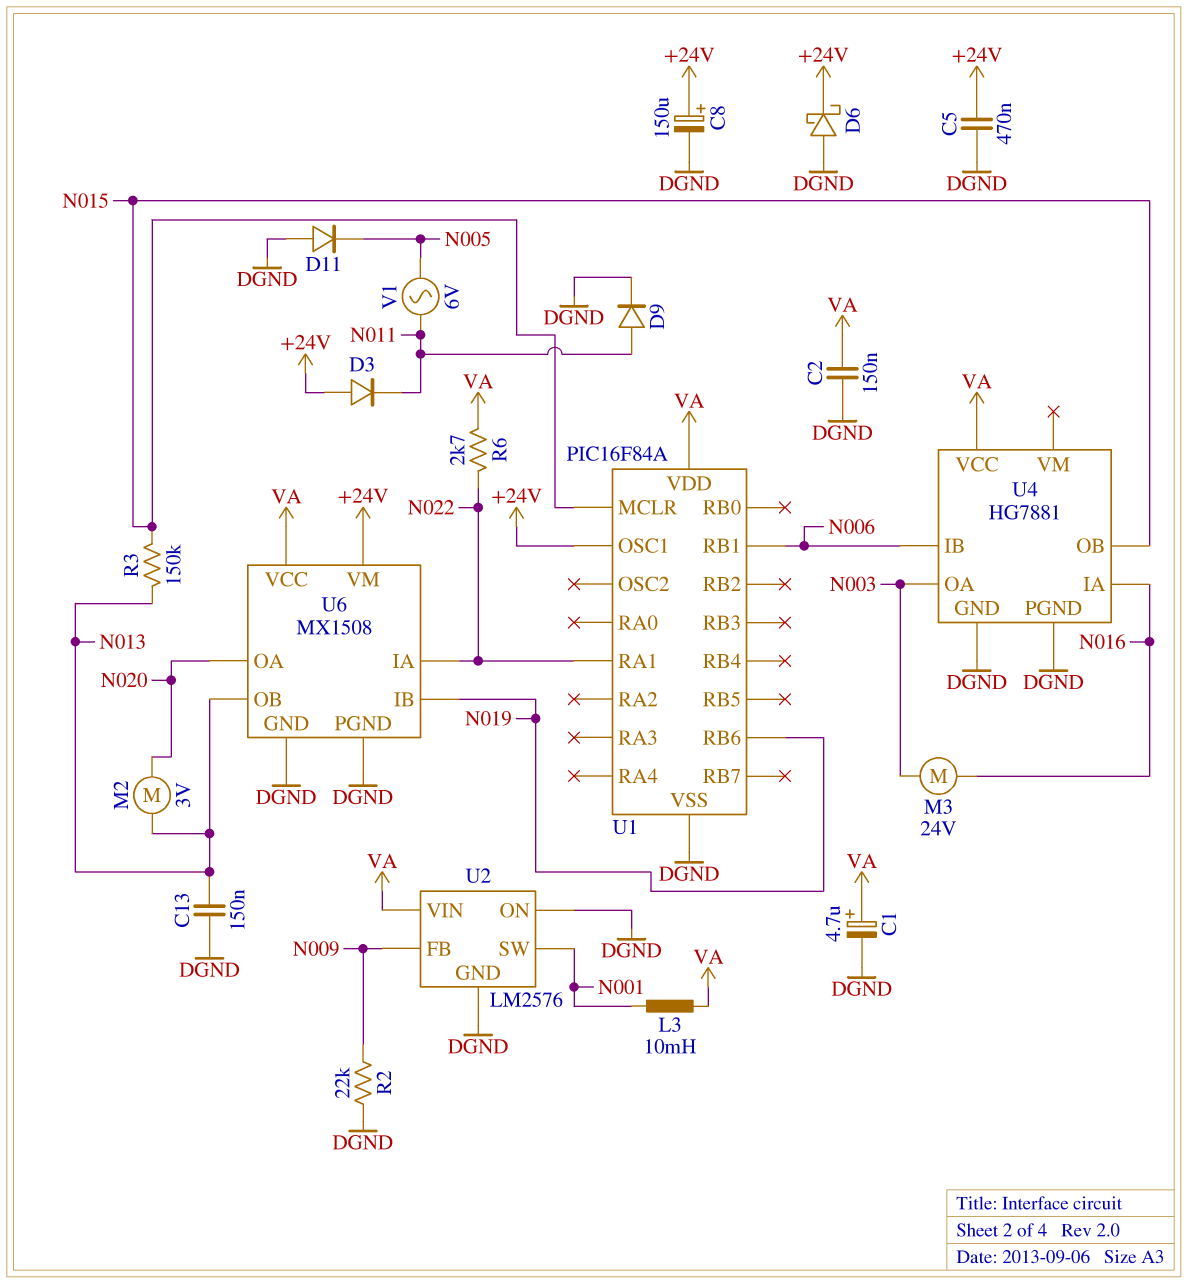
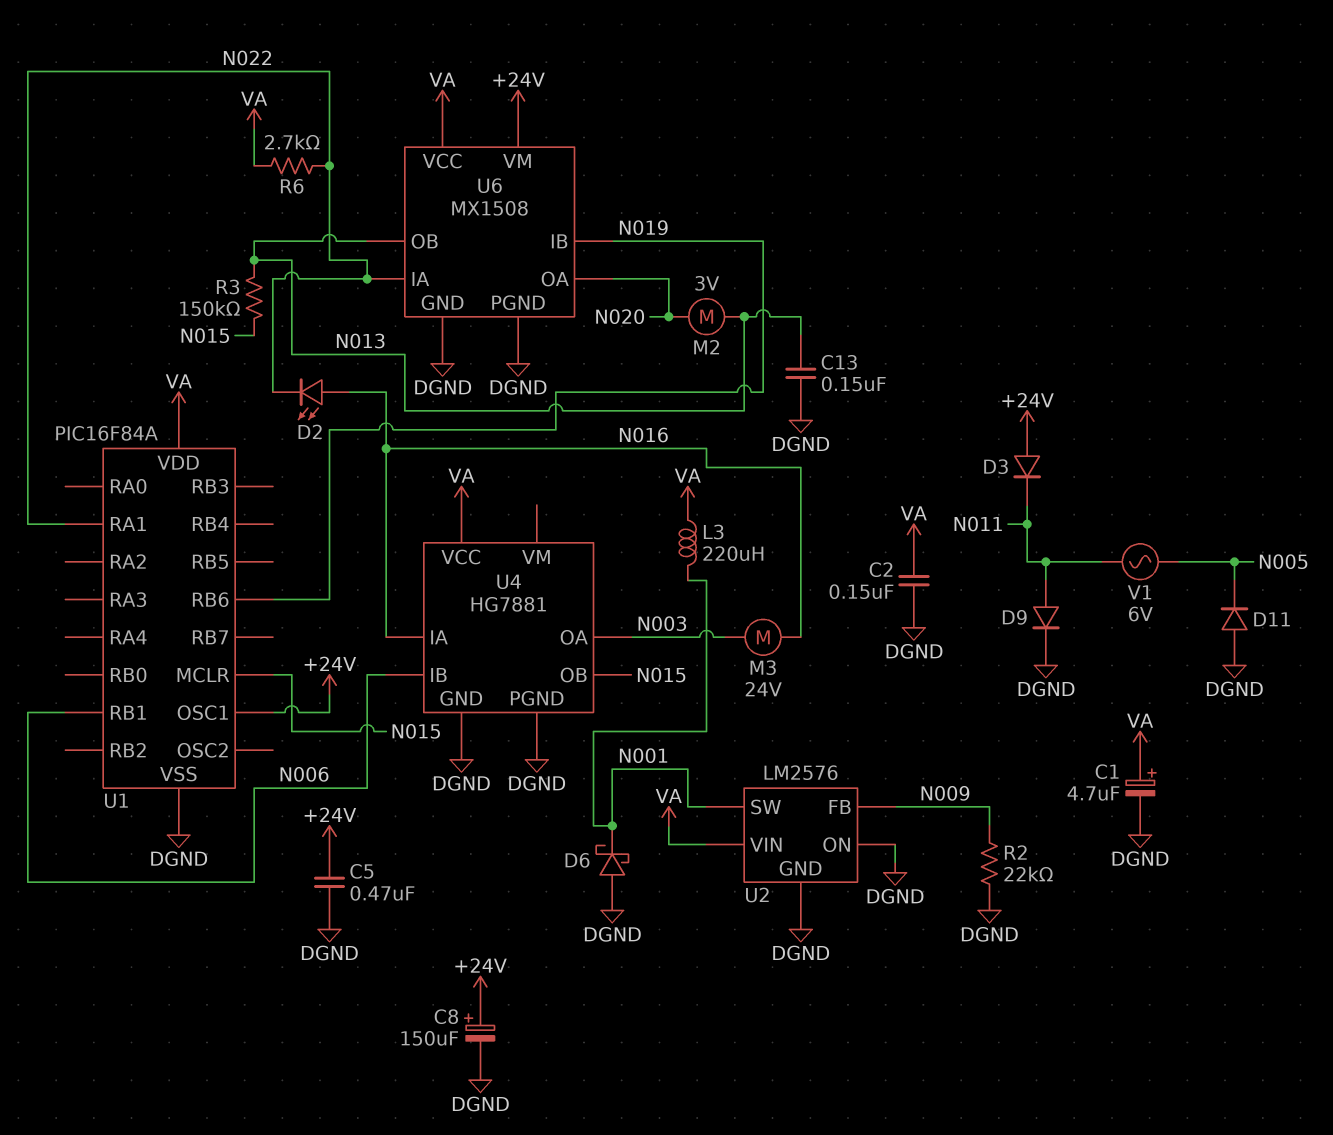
D2: none -> LED (A N016, K N022)
D6: schottky (A DGND, K +24V) -> schottky (A DGND, K N001)
L3: 10mH (N001, VA) -> 220uH (N001, VA)

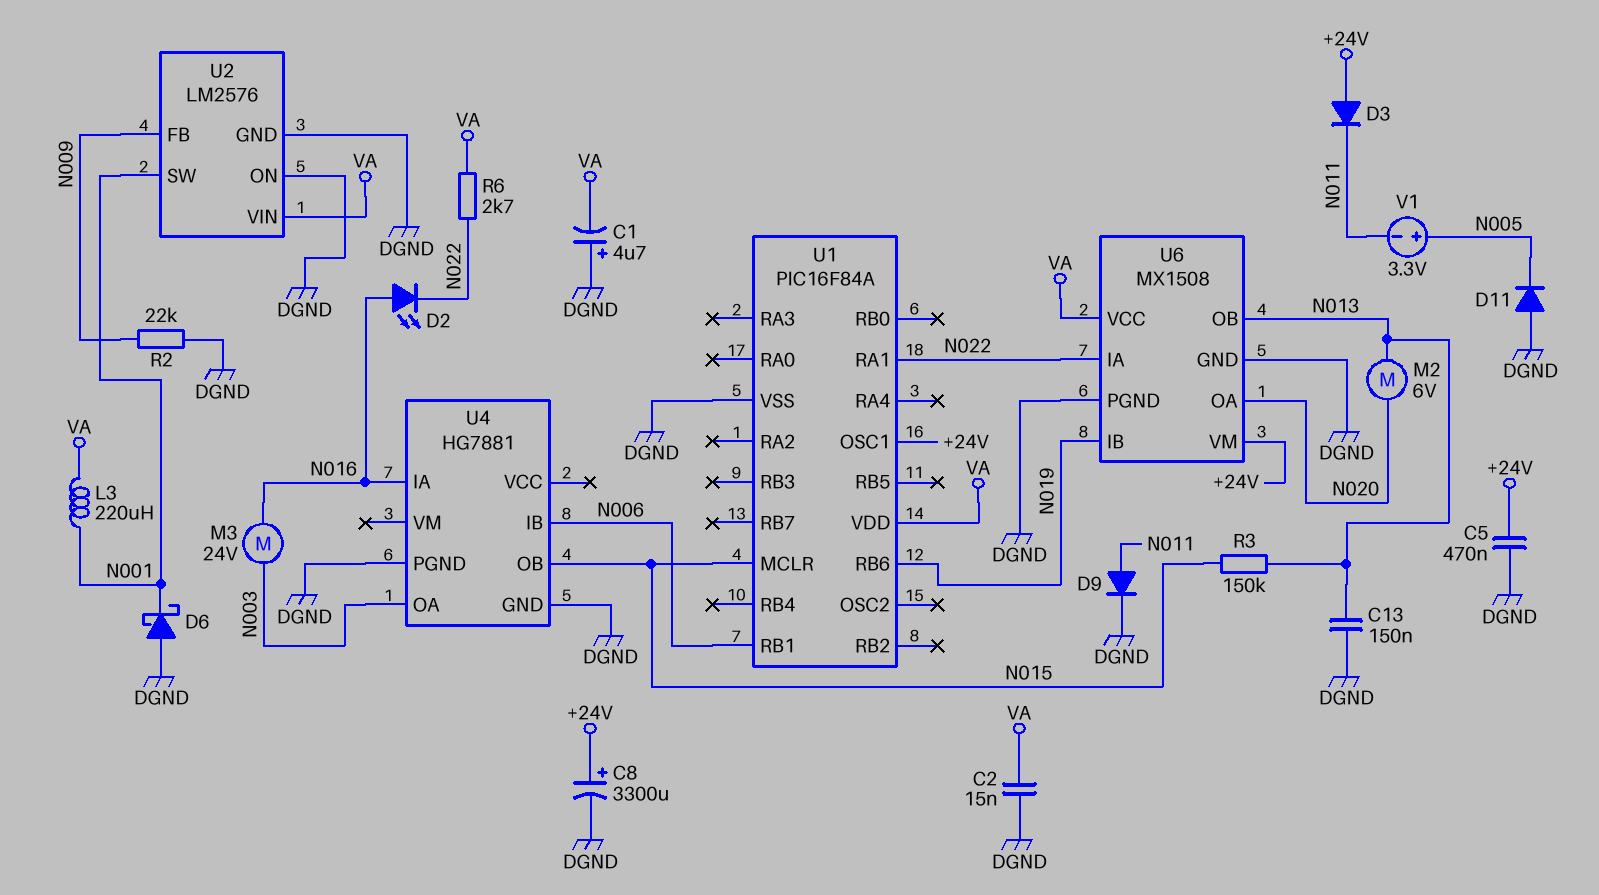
C1: 4.7uF (plus VA, minus DGND) -> 4.7uF (plus DGND, minus VA)
C2: 150nF (DGND, VA) -> 15nF (DGND, VA)
C8: 150uF (plus +24V, minus DGND) -> 3300uF (plus +24V, minus DGND)
M2: motor 3V (N013, N020) -> motor 6V (N013, N020)
U4 pin VCC: VA -> none
V1: AC 6V (N005, N011) -> 3.3V (plus N005, minus N011)

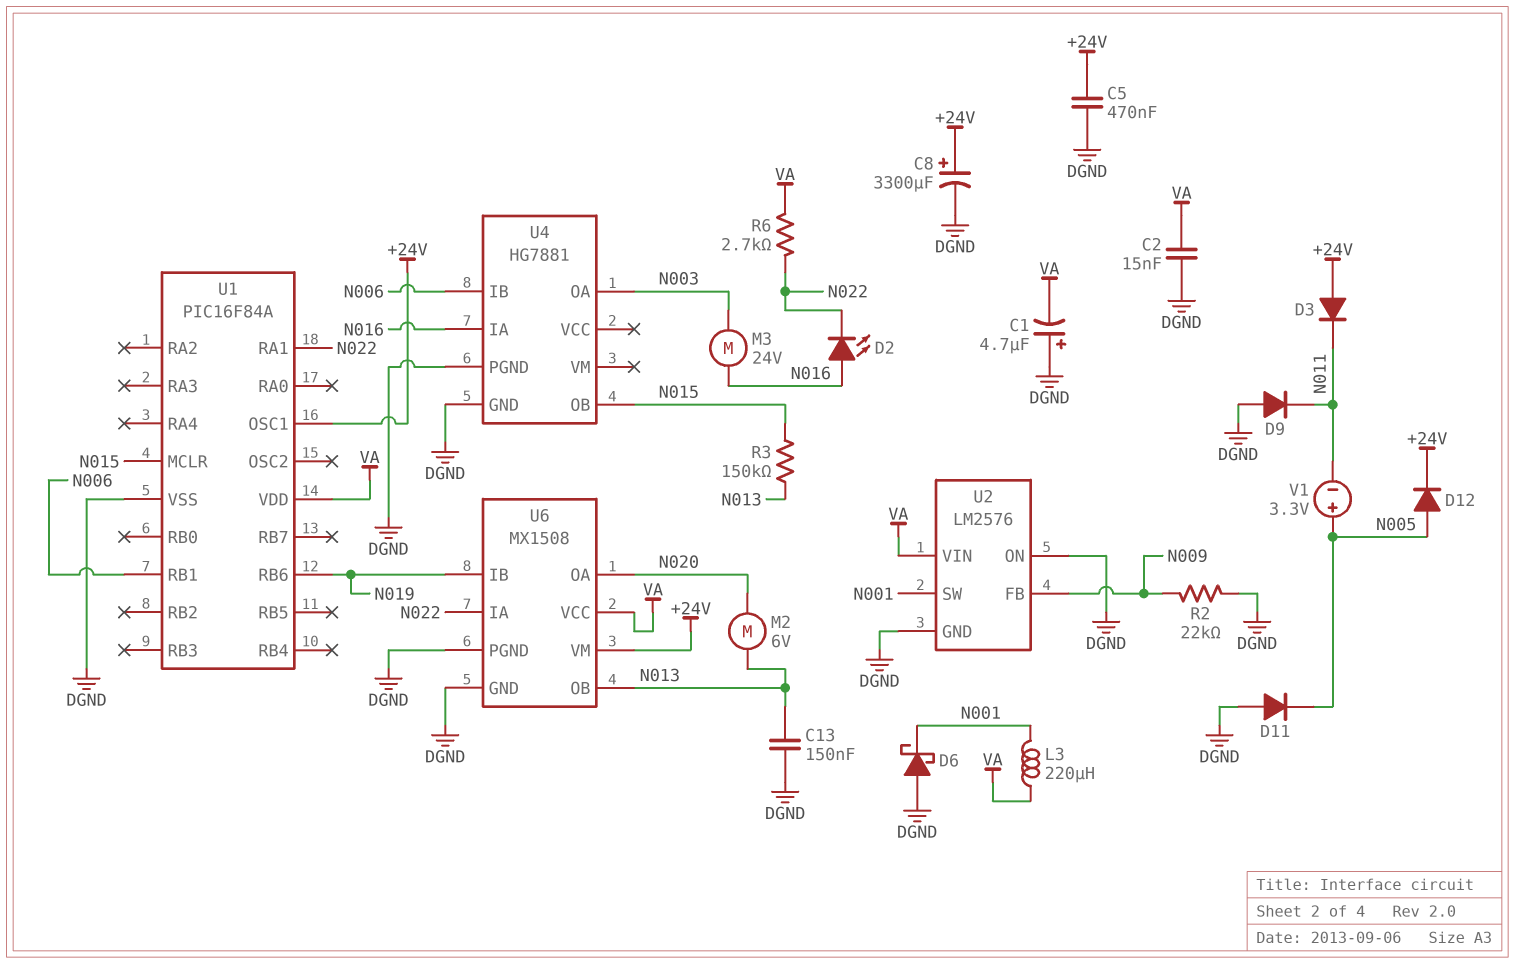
D9: diode (A N011, K DGND) -> diode (A DGND, K N011)
D12: none -> diode (A N005, K +24V)

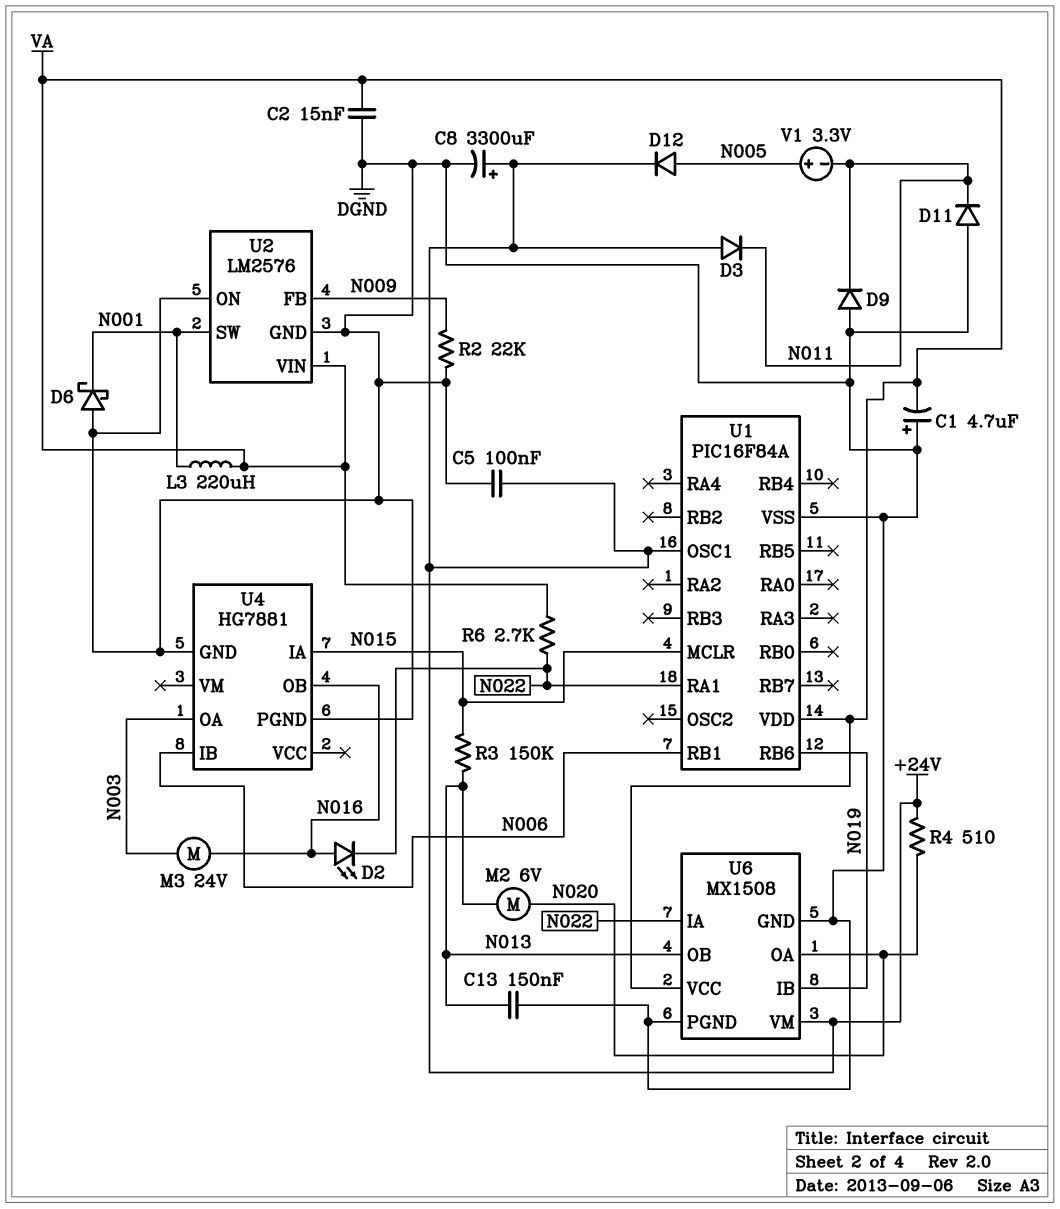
C5: 470nF (+24V, DGND) -> 100nF (+24V, DGND)
D11: diode (A DGND, K N005) -> diode (A DGND, K N011)
R4: none -> 510 (+24V, N020)
U4 pin IA: N016 -> N015
U4 pin OB: N015 -> N016

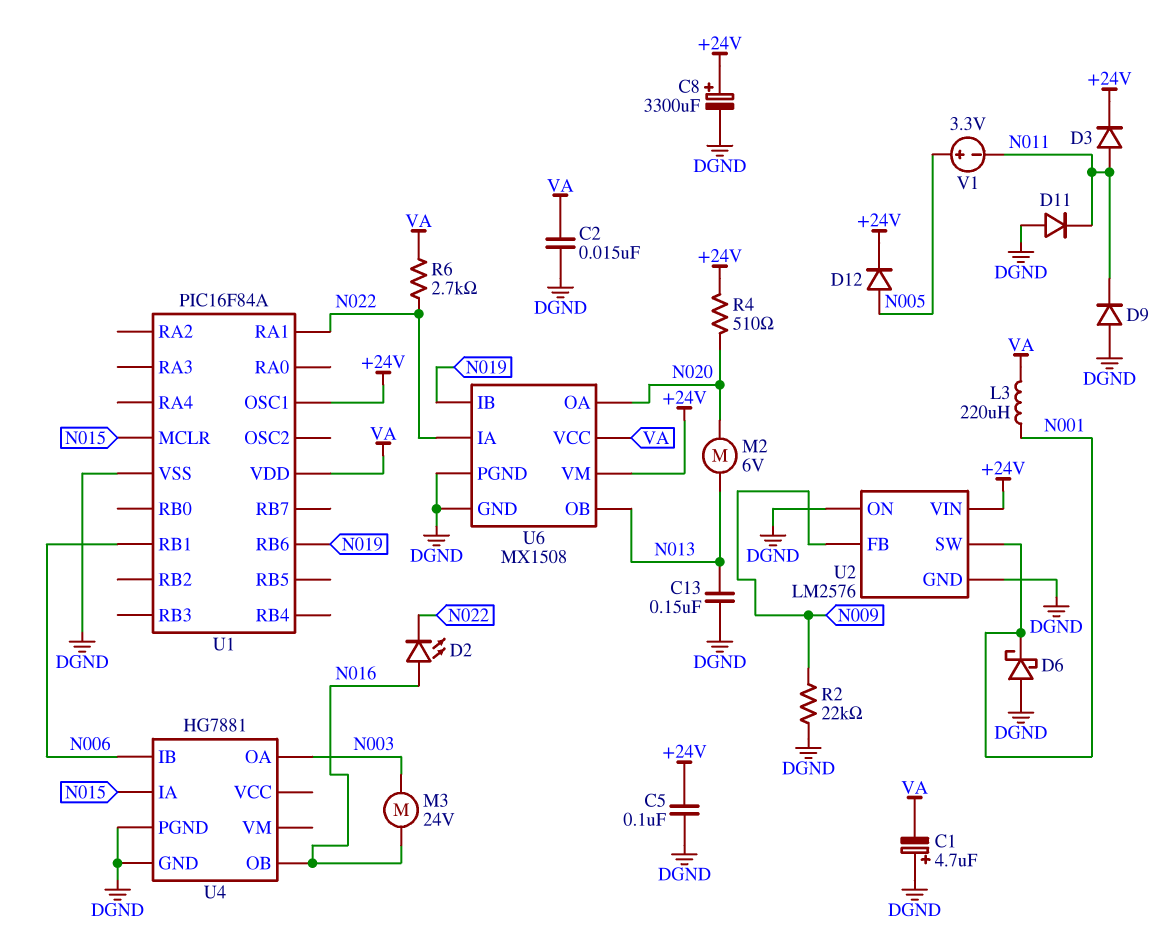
D3: diode (A +24V, K N011) -> diode (A N011, K +24V)
R3: 150k (N013, N015) -> none
U2 pin VIN: VA -> +24V

